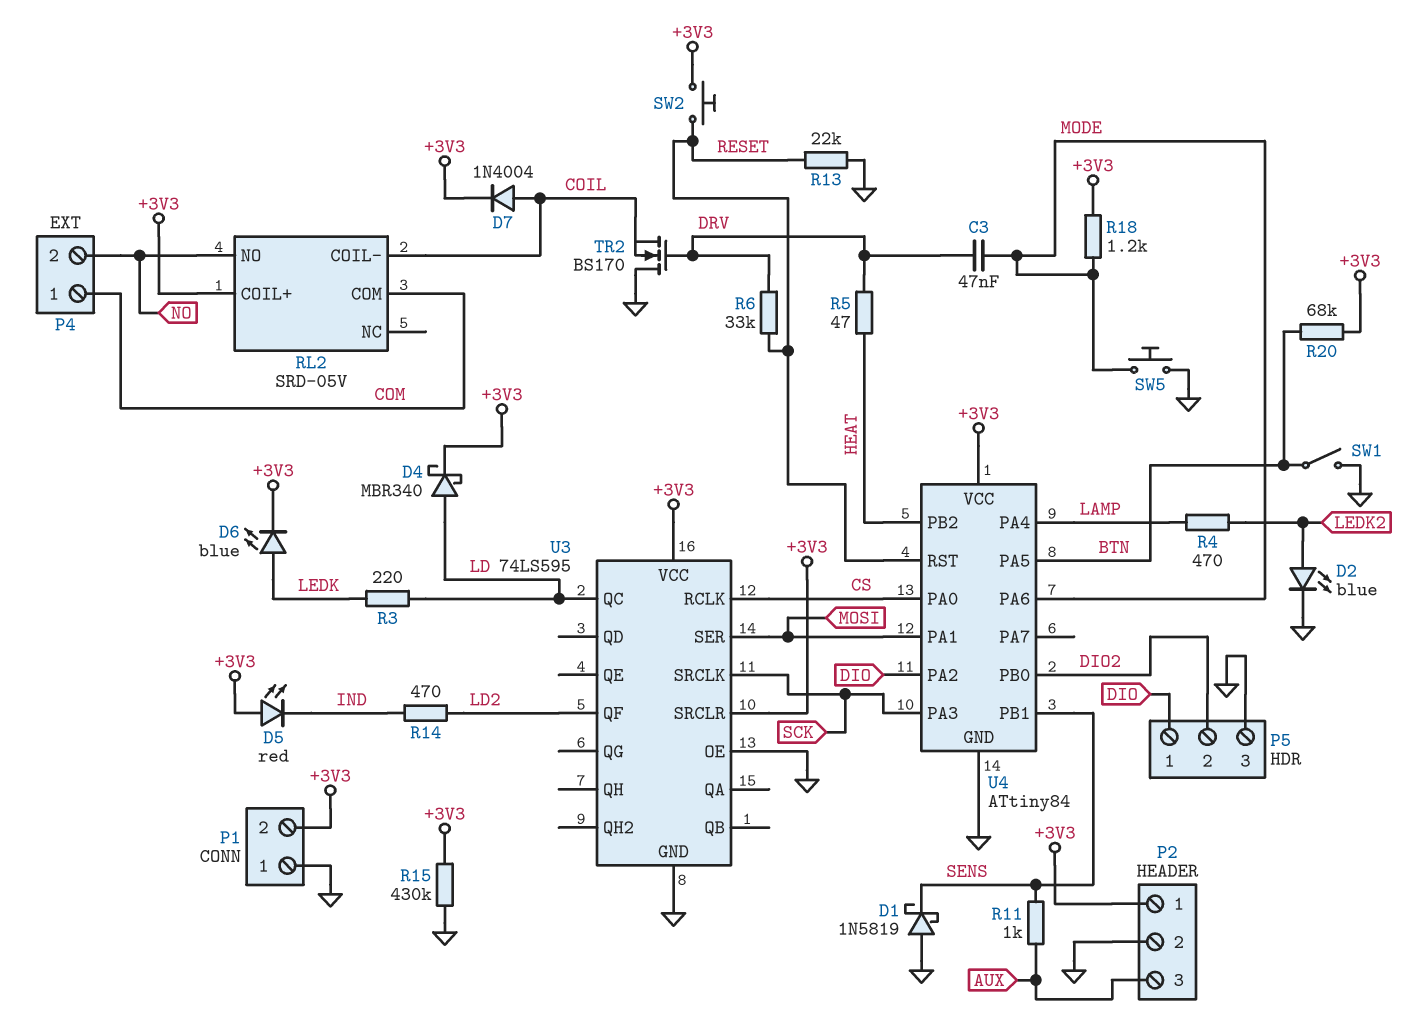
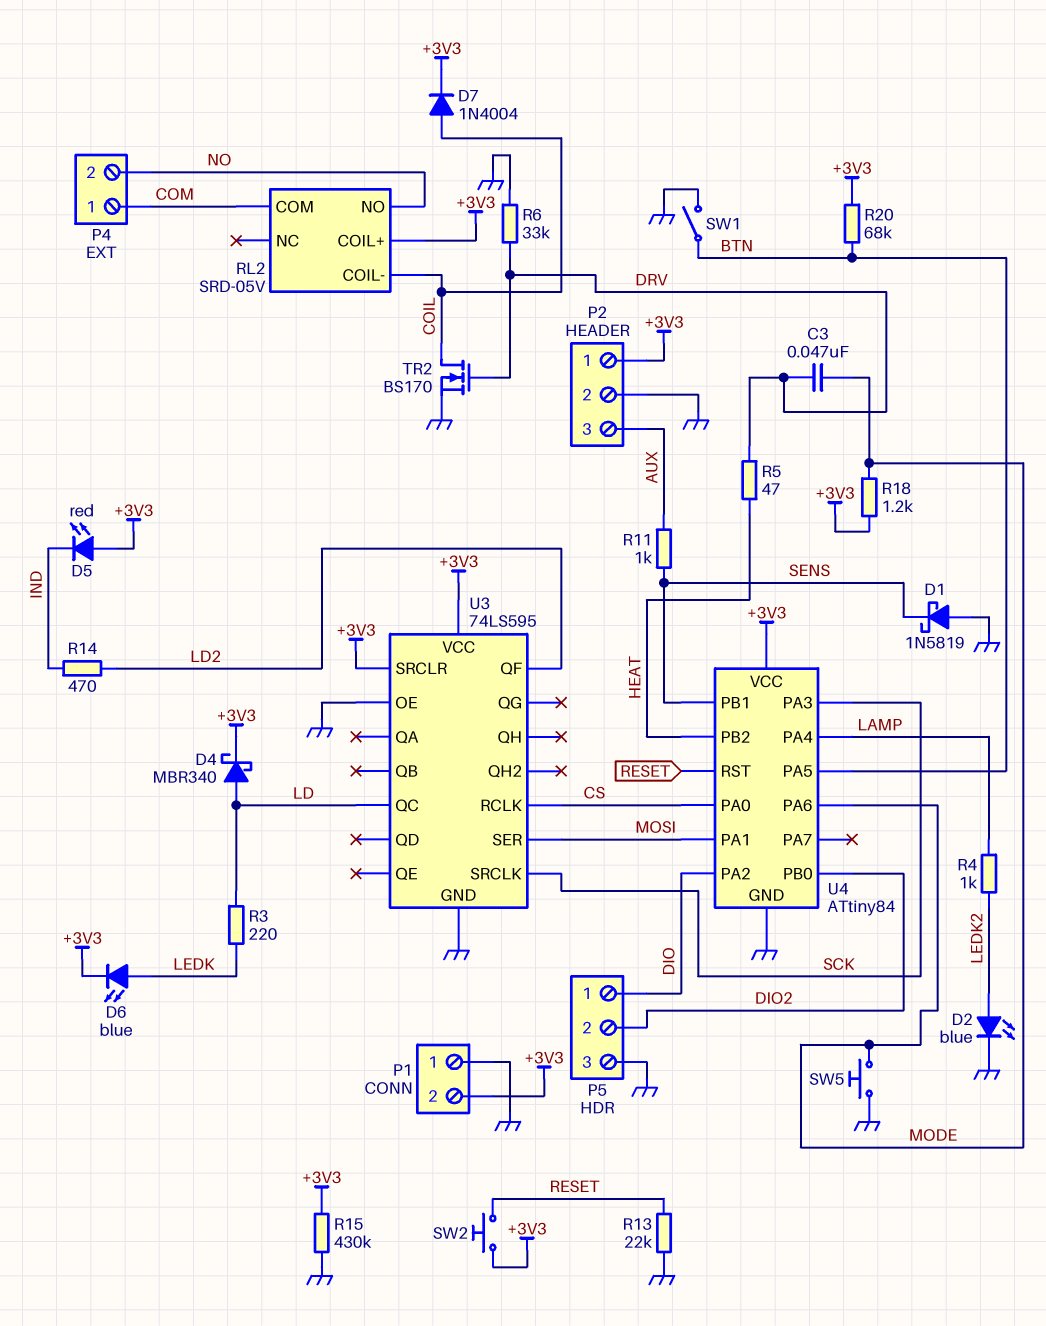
R4: 470 (LAMP, LEDK2) -> 1k (LAMP, LEDK2)
R6: 33k (DRV, RESET) -> 33k (DRV, GND)
TR2: NMOS BS170 (G DRV, D GND, S COIL) -> NMOS BS170 (G DRV, D COIL, S GND)

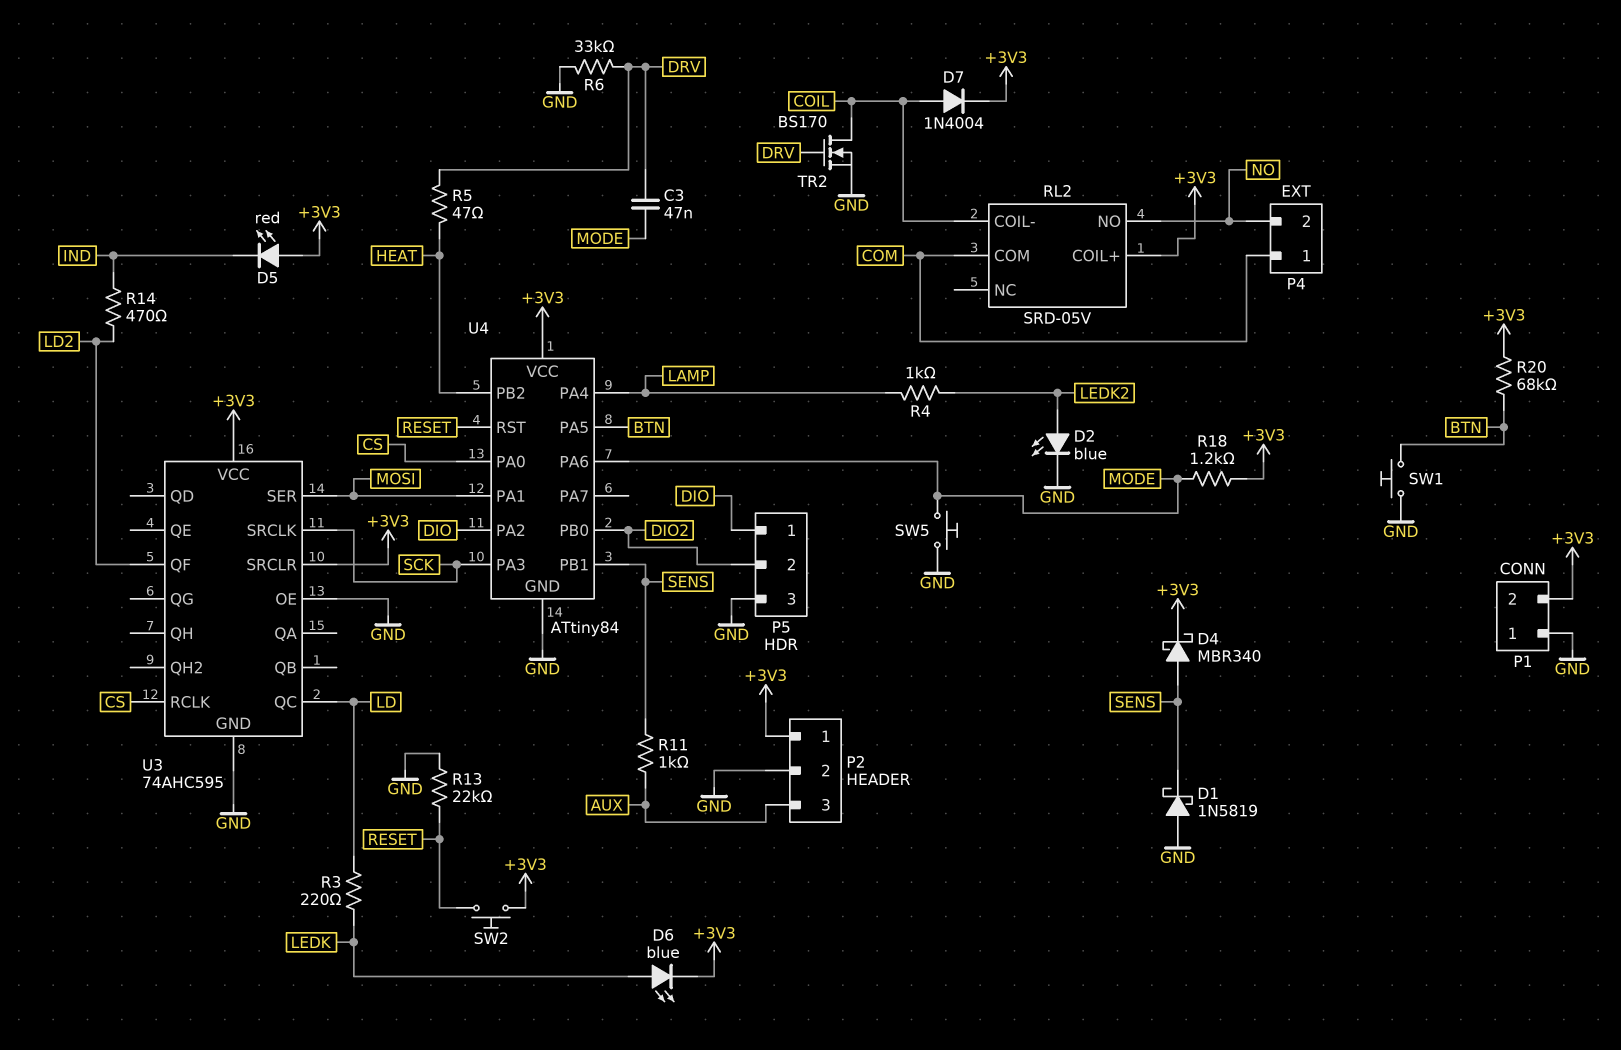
D4: schottky MBR340 (A LD, K +3V3) -> schottky MBR340 (A SENS, K +3V3)
R15: 430k (+3V3, GND) -> none
SW1: switch (BTN, GND) -> button (BTN, GND)
U3: 74LS595 -> 74AHC595

